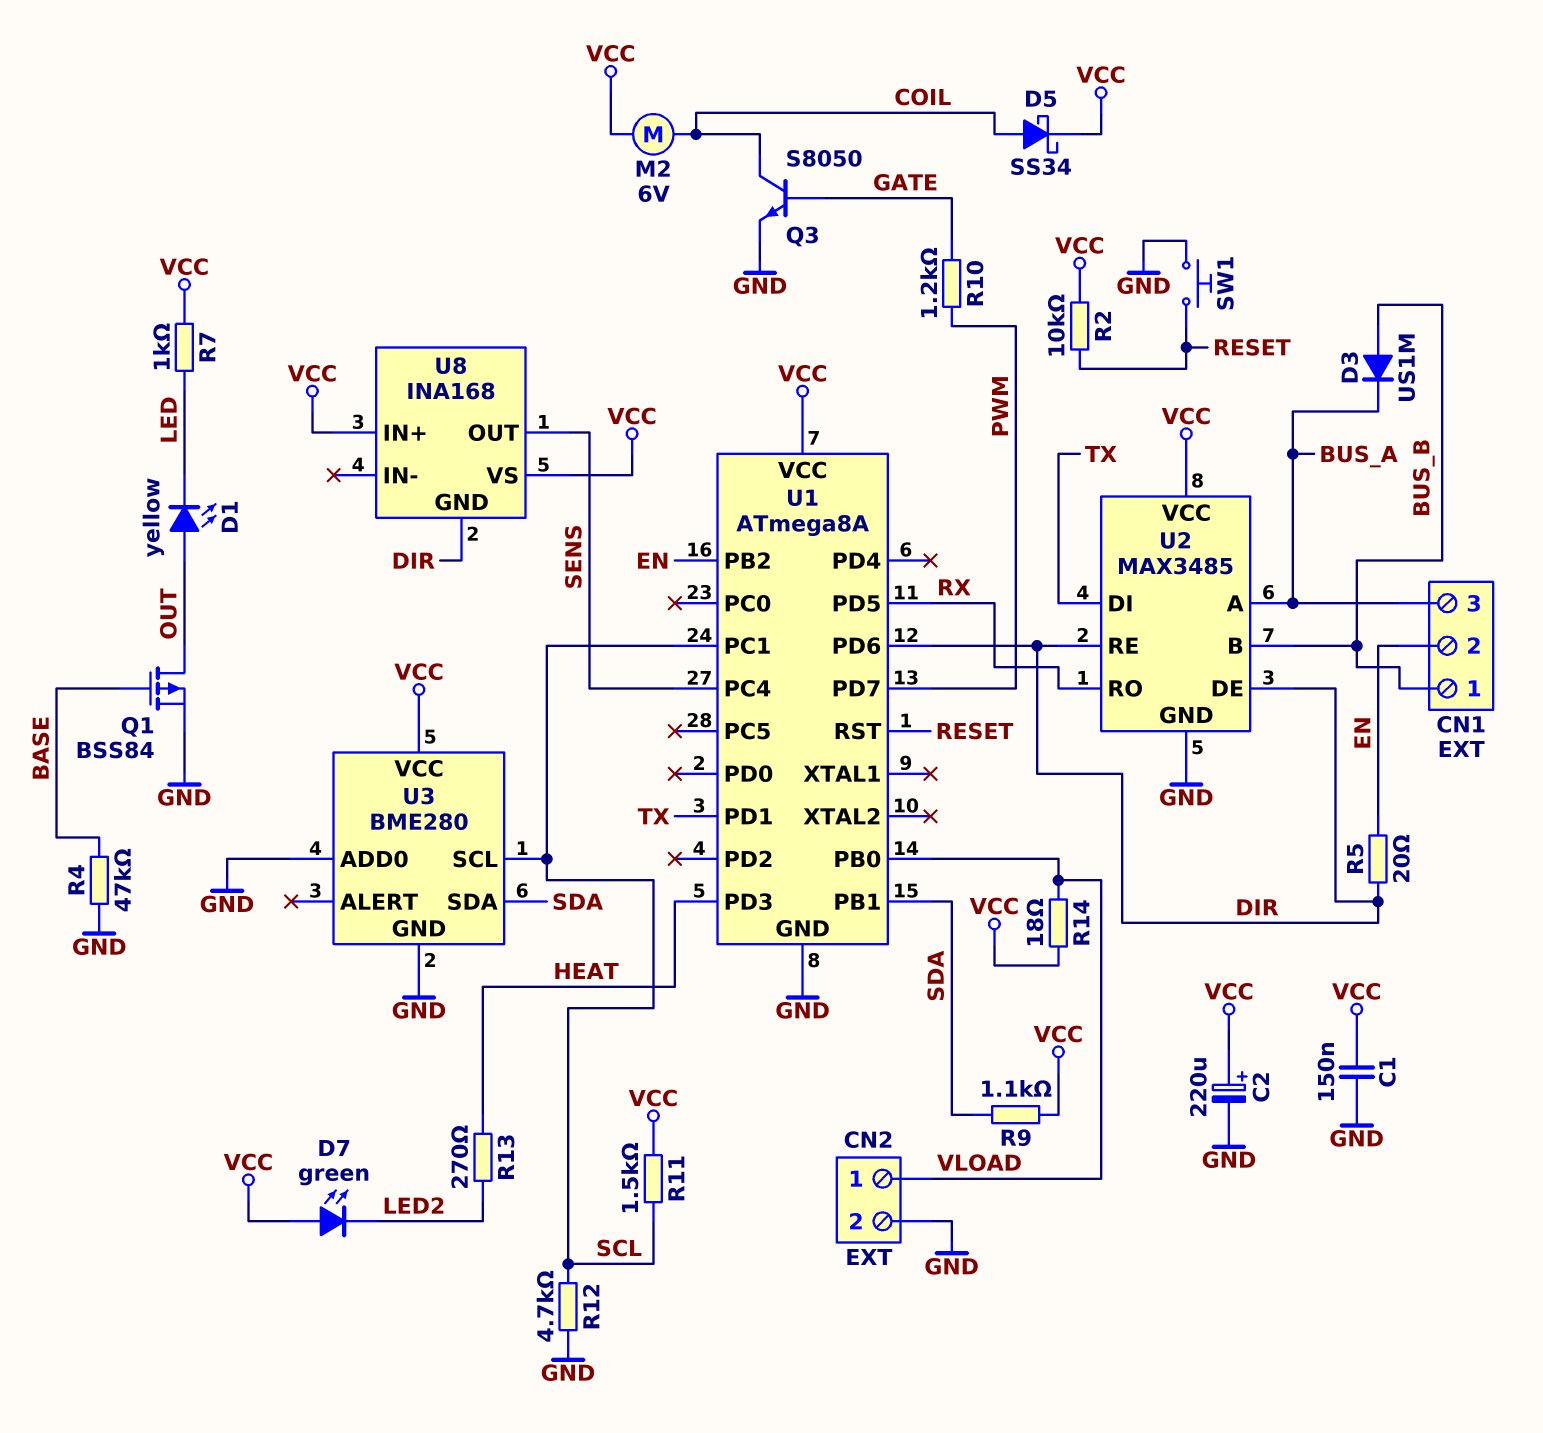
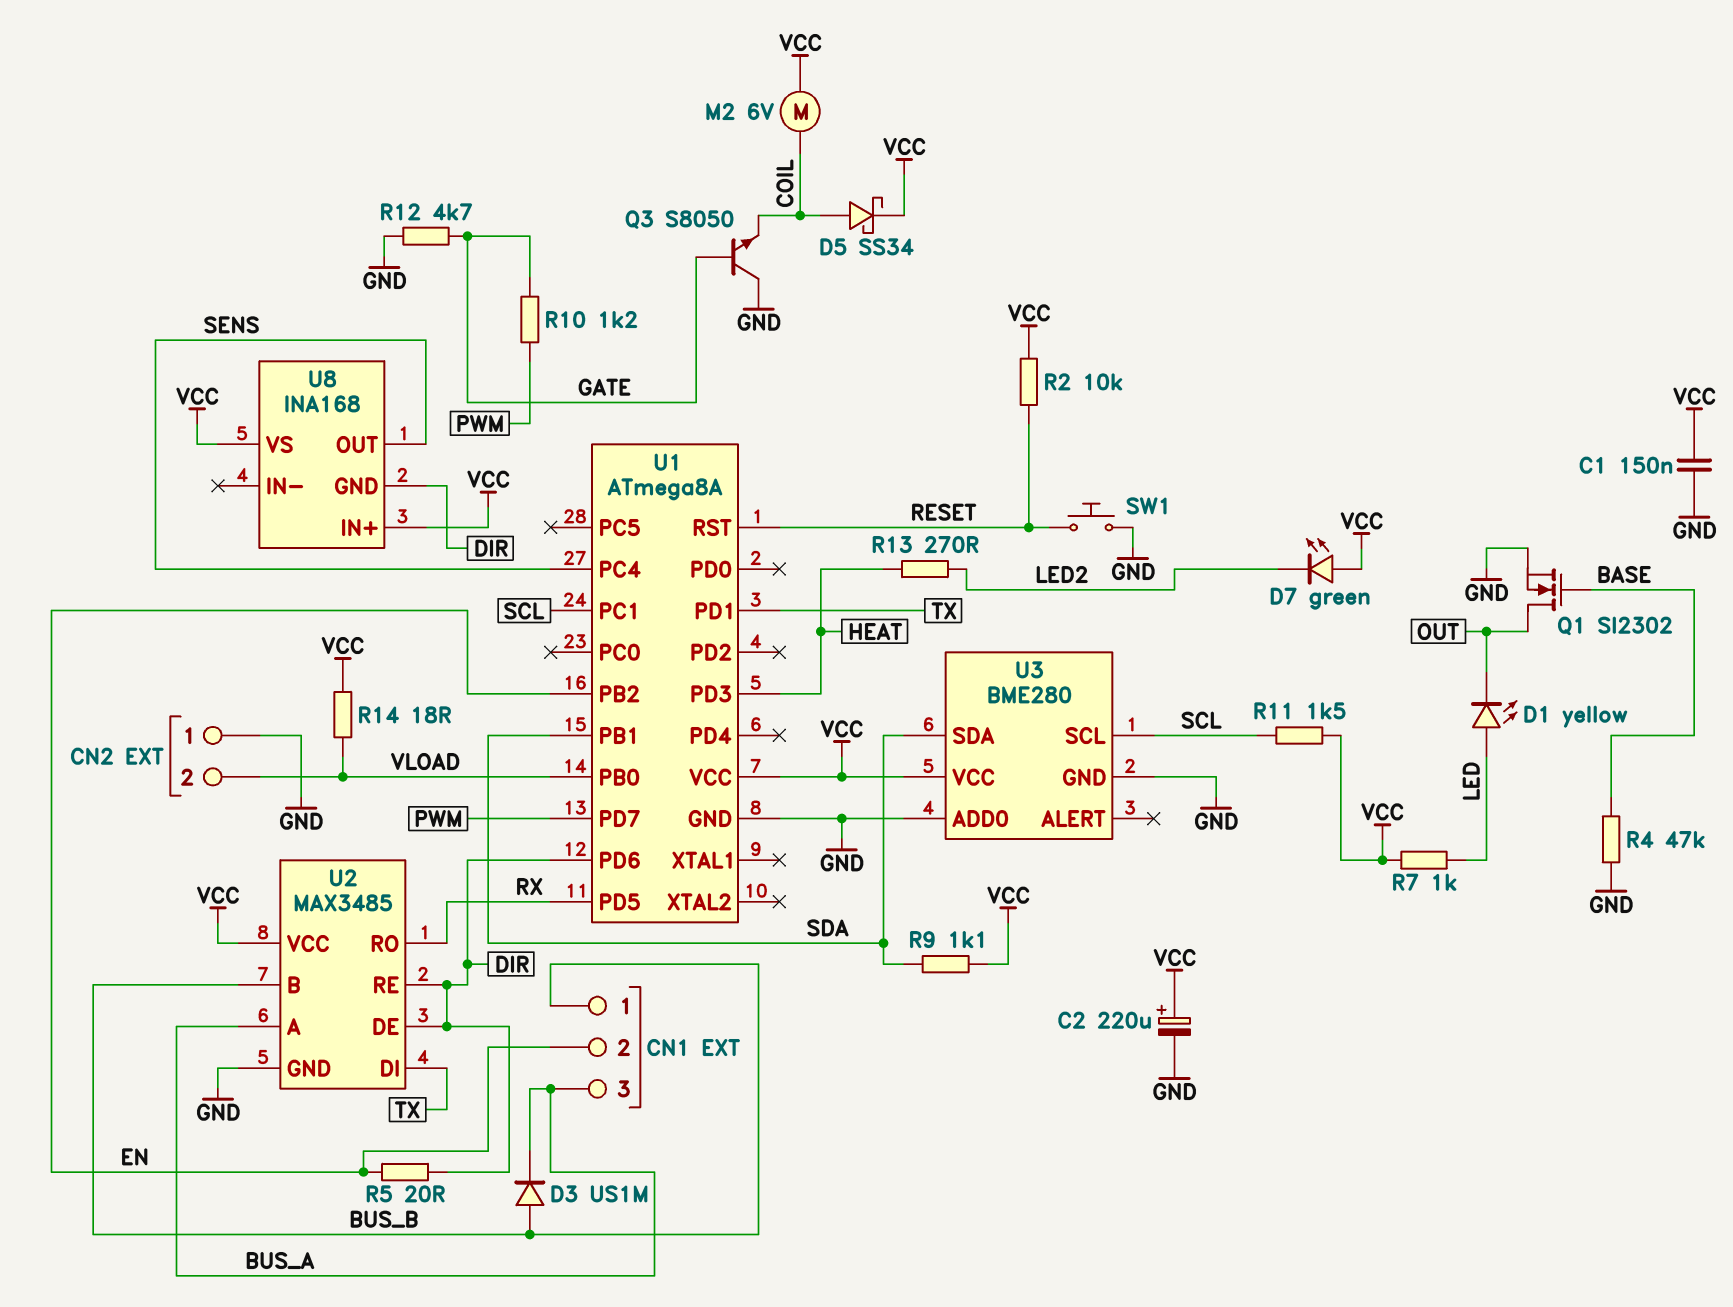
CN2 pin 1: VLOAD -> GND
CN2 pin 2: GND -> VLOAD
D1: LED yellow (A OUT, K LED) -> LED yellow (A LED, K OUT)
Q1: PMOS BSS84 (G BASE, D OUT, S GND) -> NMOS SI2302 (G BASE, D OUT, S GND)
Q3: NPN S8050 (B GATE, C COIL, E GND) -> NPN S8050 (B GATE, C GND, E COIL)
R12: 4.7k (GND, SCL) -> 4.7k (GATE, GND)

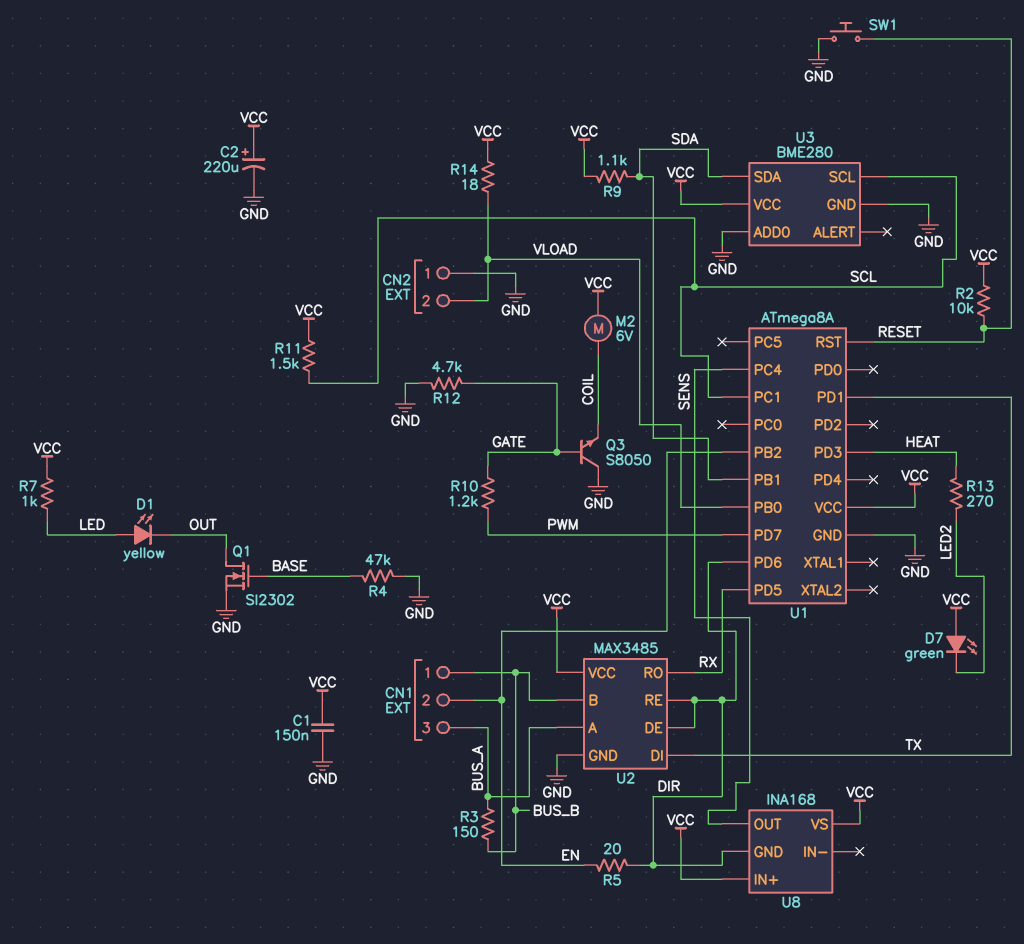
D3: diode US1M (A BUS_B, K BUS_A) -> none
D5: schottky SS34 (A COIL, K VCC) -> none
R3: none -> 150 (BUS_A, BUS_B)

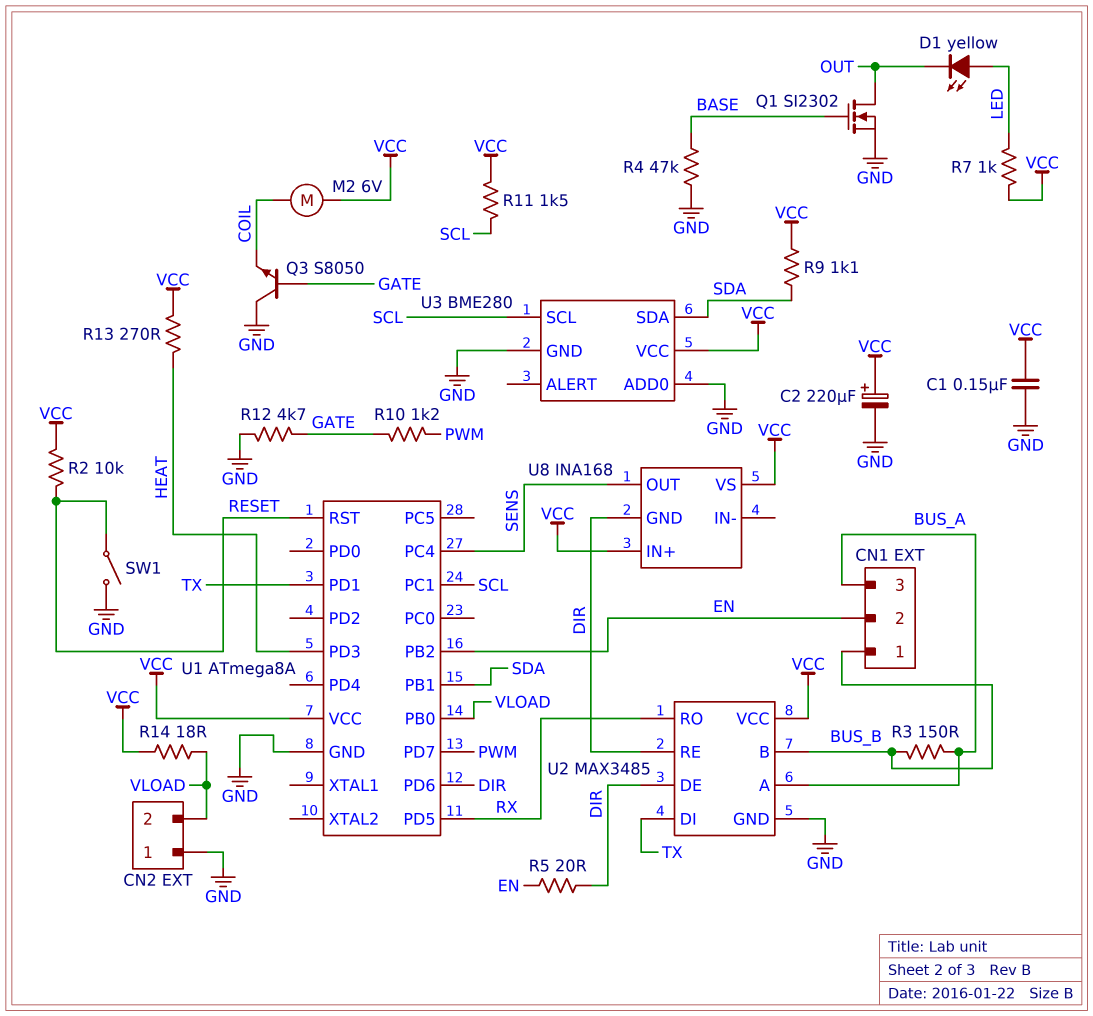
D7: LED green (A VCC, K LED2) -> none
R13: 270 (HEAT, LED2) -> 270 (HEAT, VCC)
SW1: button (GND, RESET) -> switch (GND, RESET)

